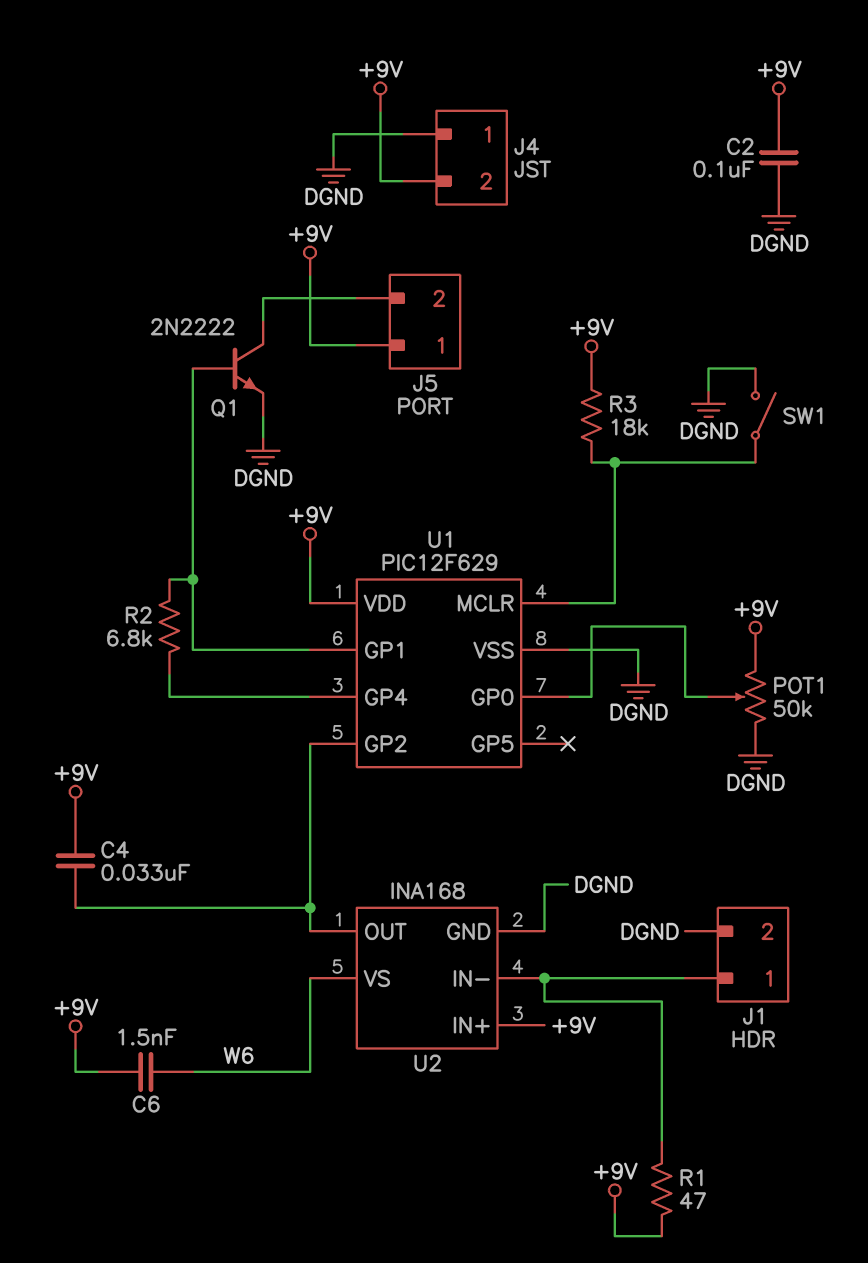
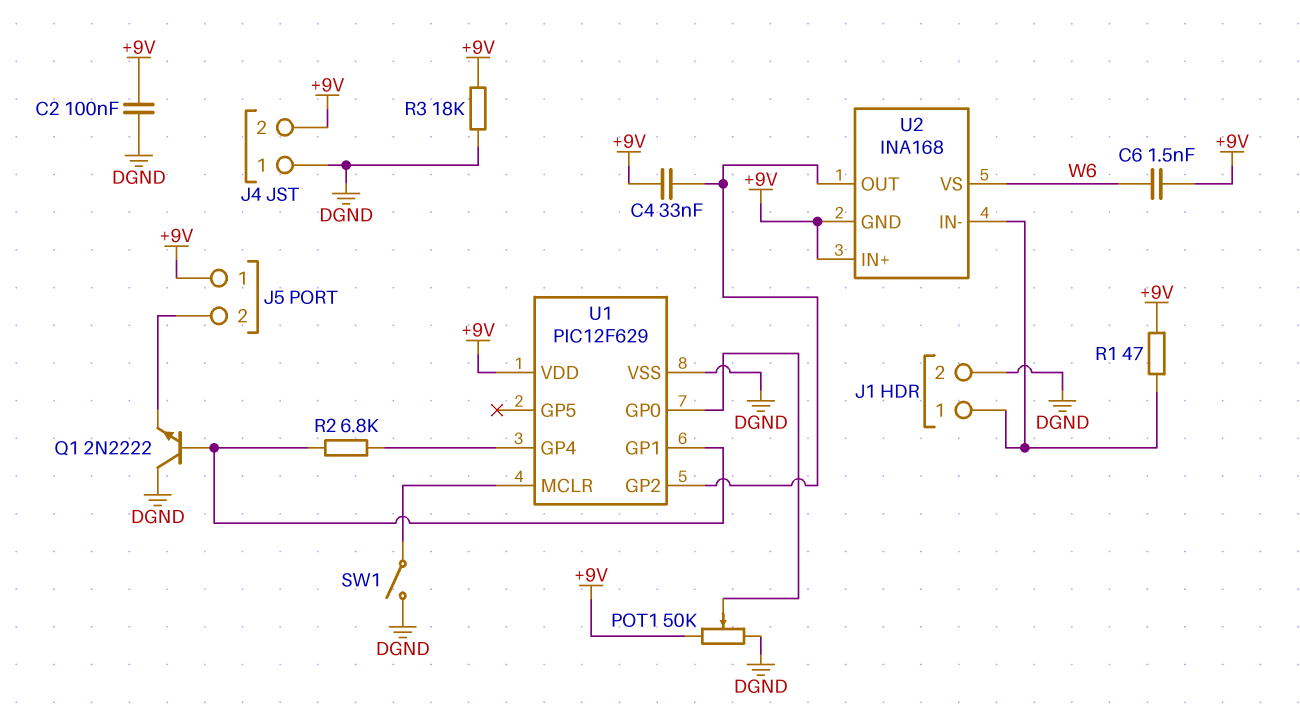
Q1: NPN 2N2222 (B U1/GP1, C J5/2, E DGND) -> NPN 2N2222 (B U1/GP1, C DGND, E J5/2)
R3: 18k (+9V, U1/MCLR) -> 18k (+9V, DGND)
U2 pin GND: DGND -> +9V

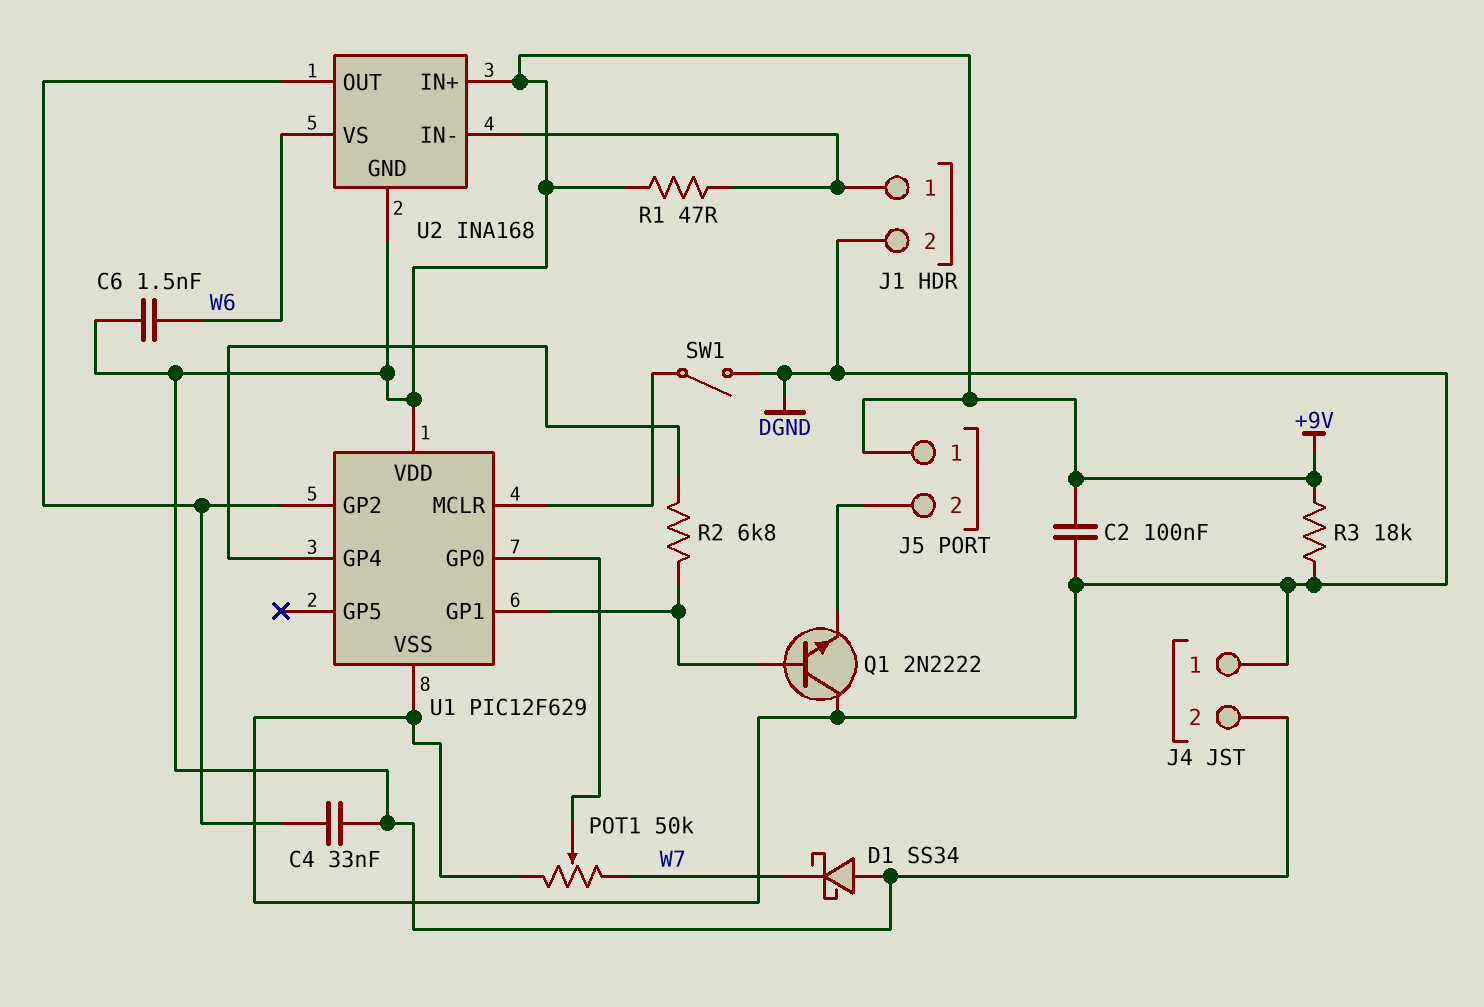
D1: none -> schottky SS34 (A +9V, K W7)
POT1: 50k (+9V, DGND, wiper U1/GP0) -> 50k (DGND, W7, wiper U1/GP0)

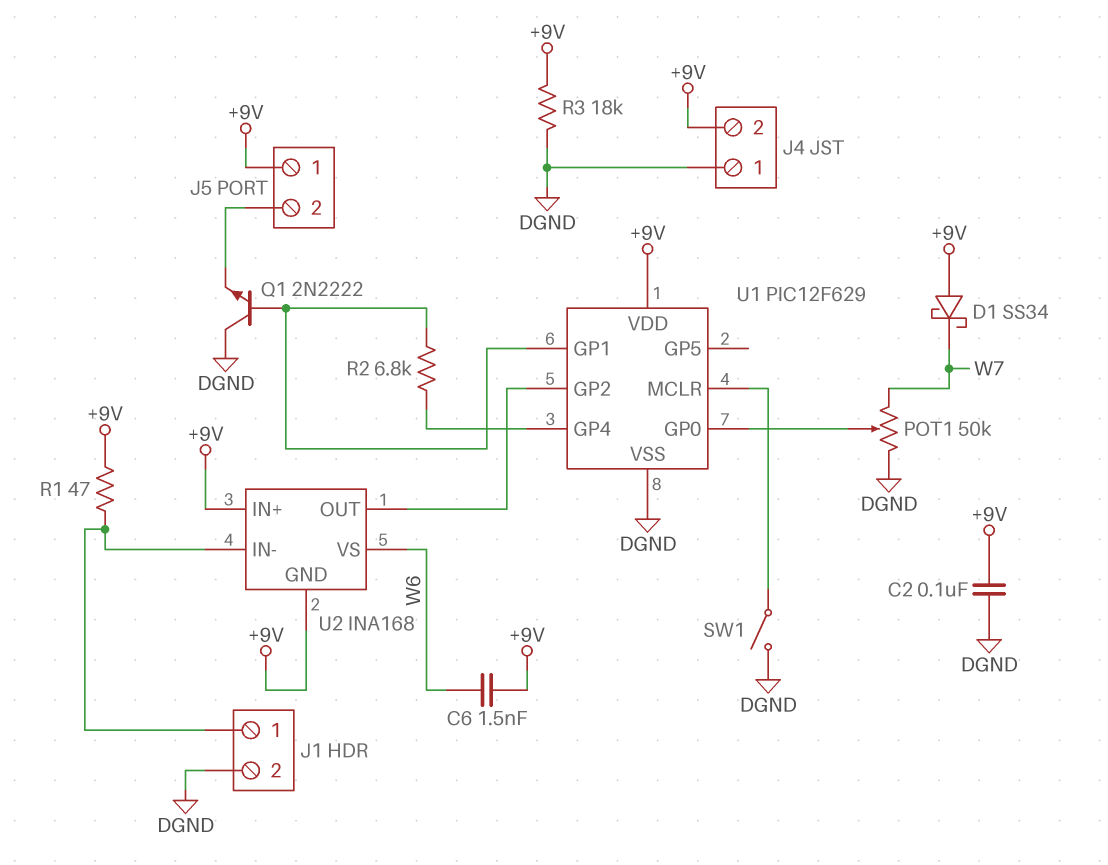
C4: 33nF (+9V, U1/GP2) -> none

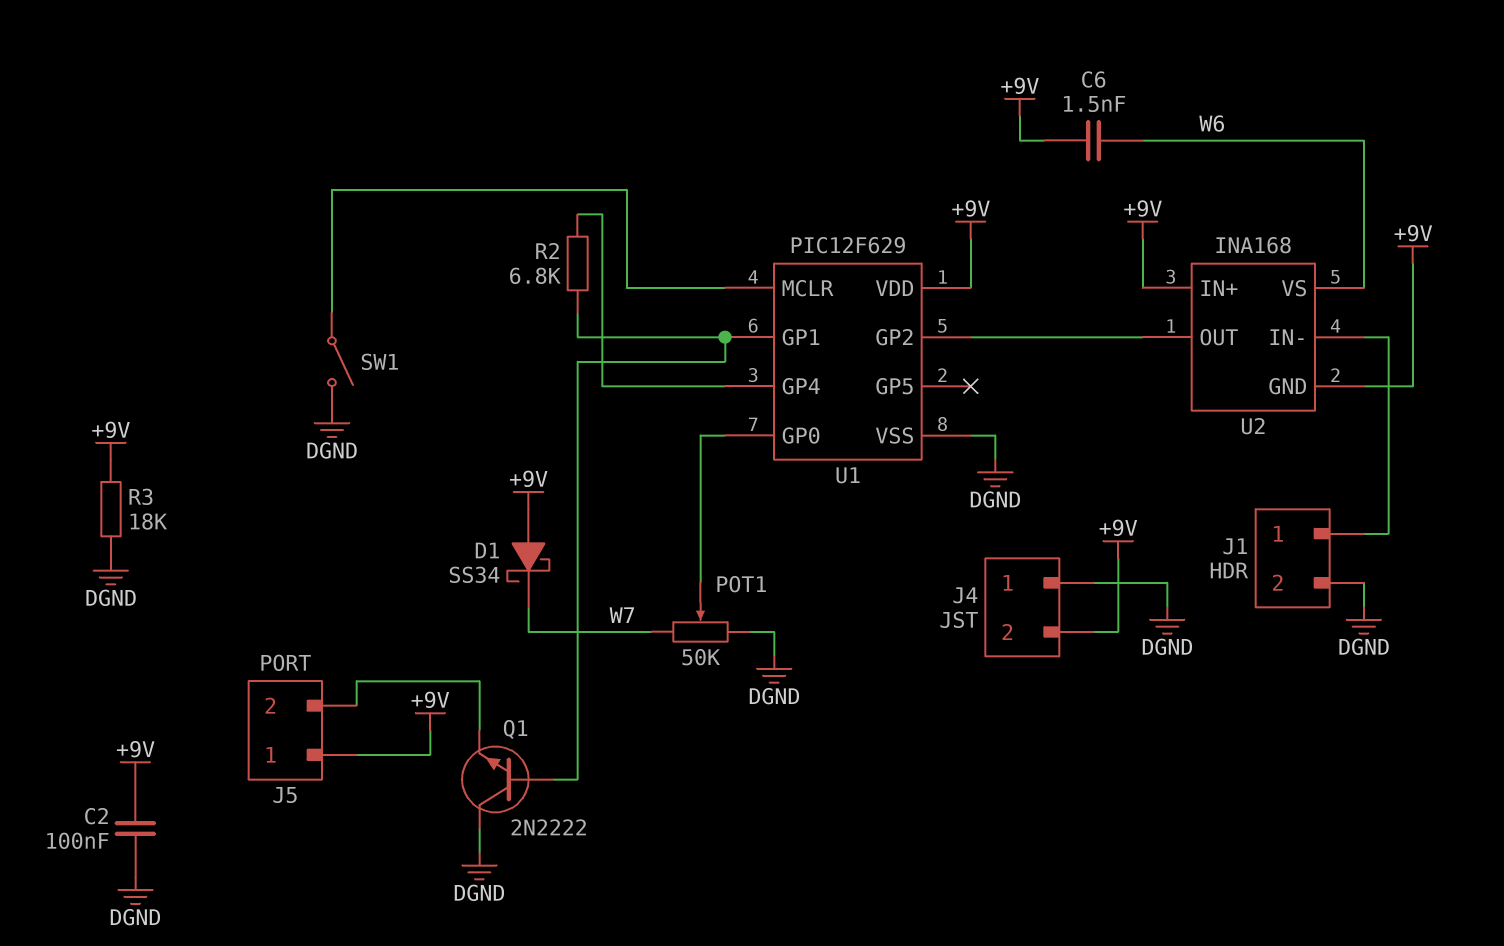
R1: 47 (+9V, J1/1) -> none

